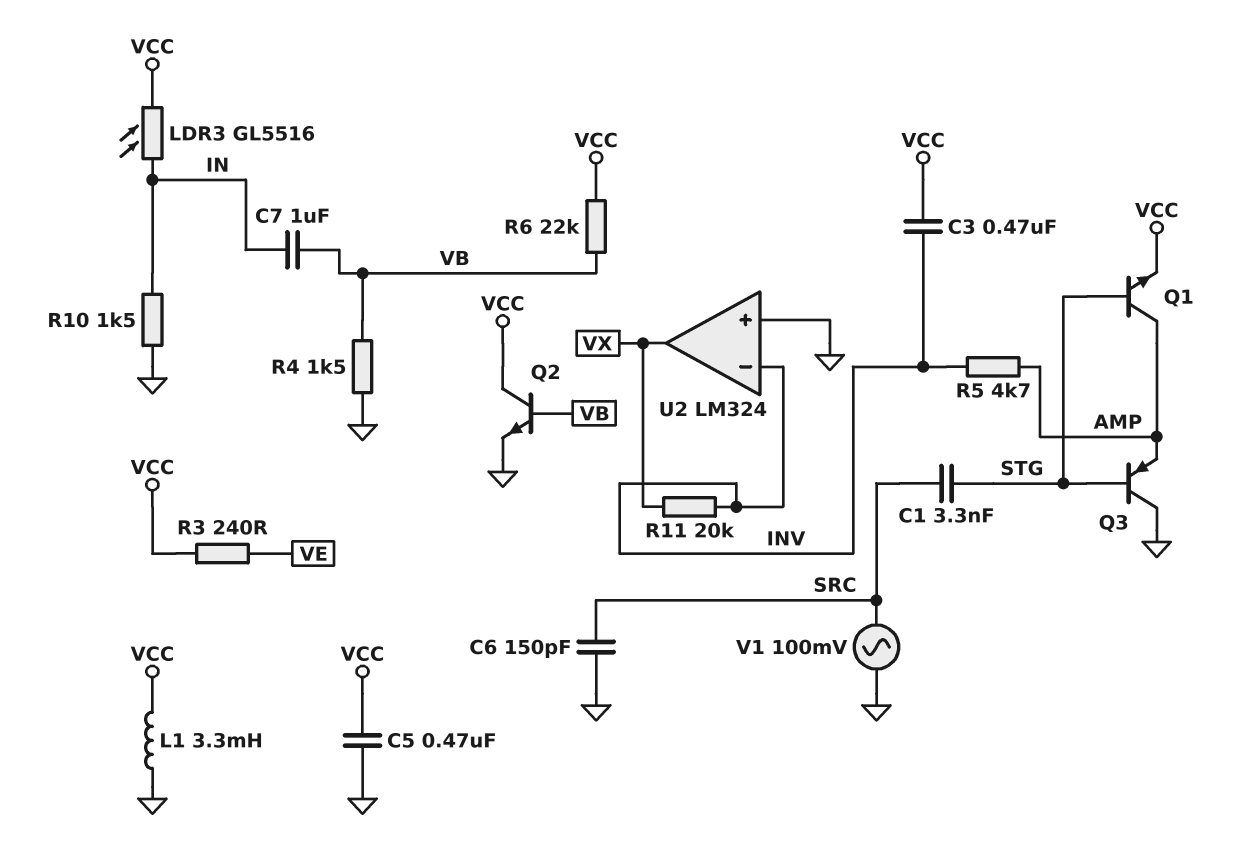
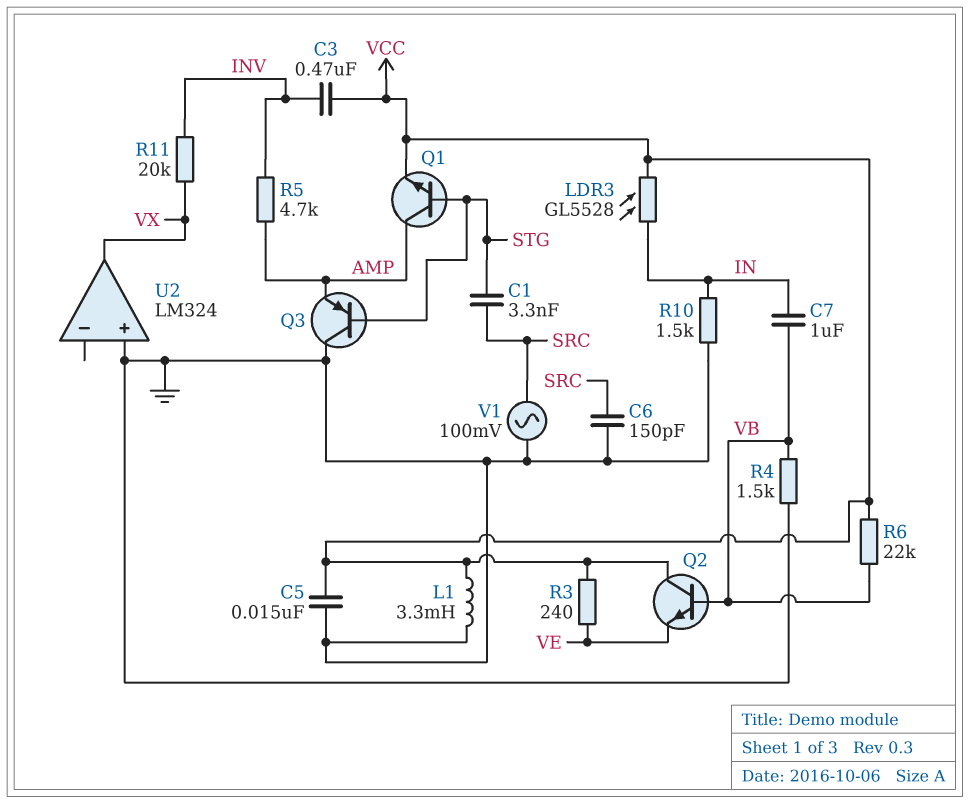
C5: 470nF (GND, VCC) -> 15nF (GND, VCC)
LDR3: GL5516 (IN, VCC) -> GL5528 (IN, VCC)
Q2: NPN (B VB, C VCC, E GND) -> NPN (B VB, C VCC, E VE)
U2 pin in-: INV -> none

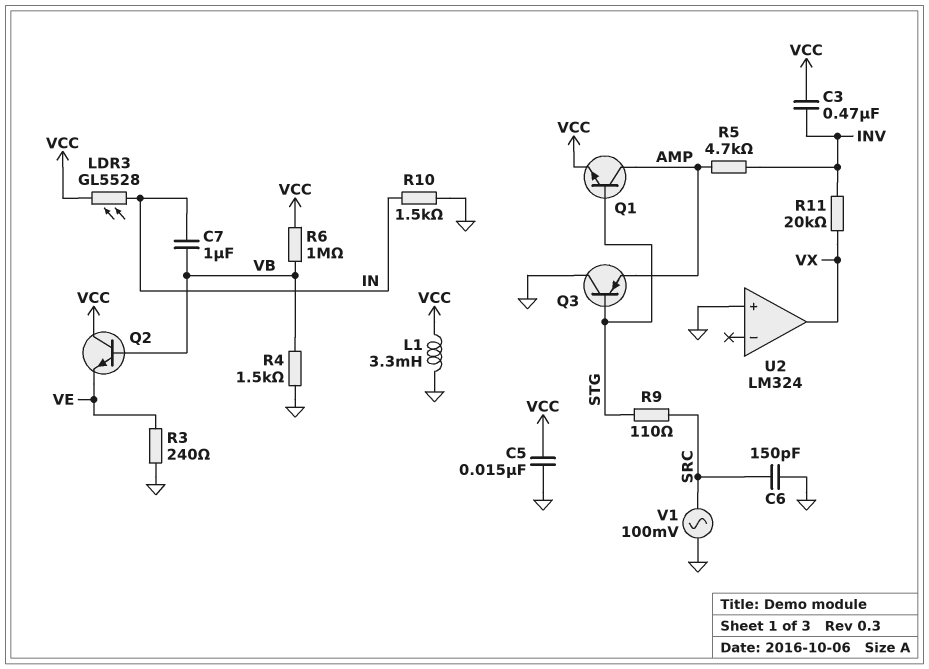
C1: 3.3nF (SRC, STG) -> none
R3: 240 (VCC, VE) -> 240 (GND, VE)
R6: 22k (VB, VCC) -> 1M (VB, VCC)
R9: none -> 110 (SRC, STG)

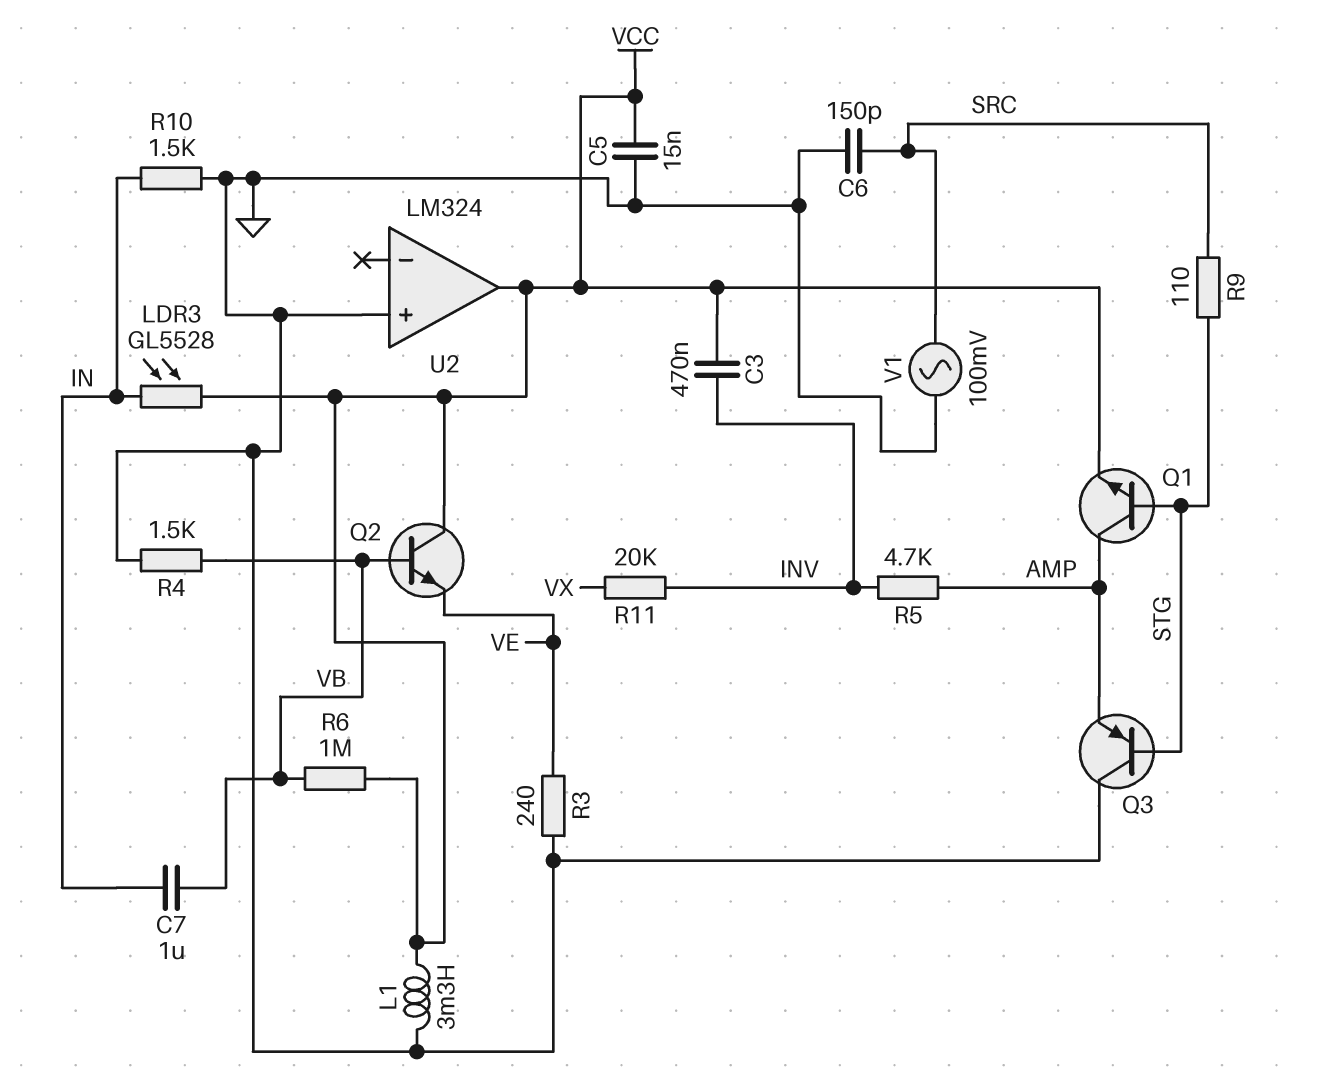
U2 pin out: VX -> VCC

